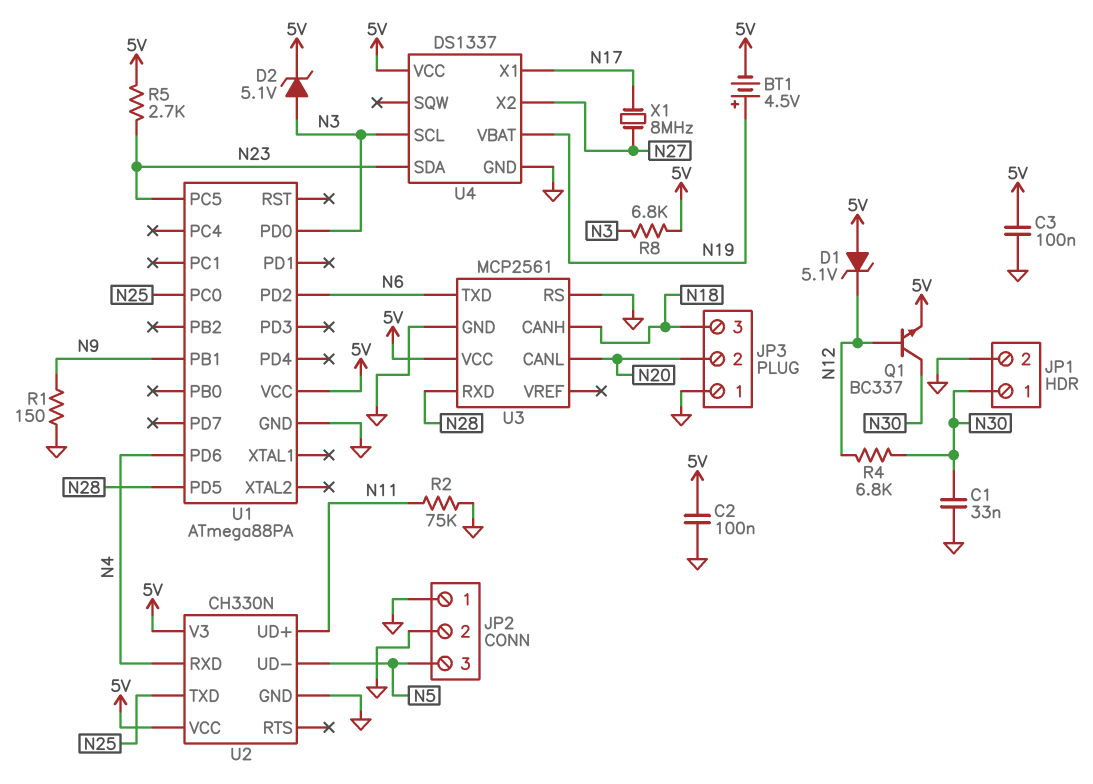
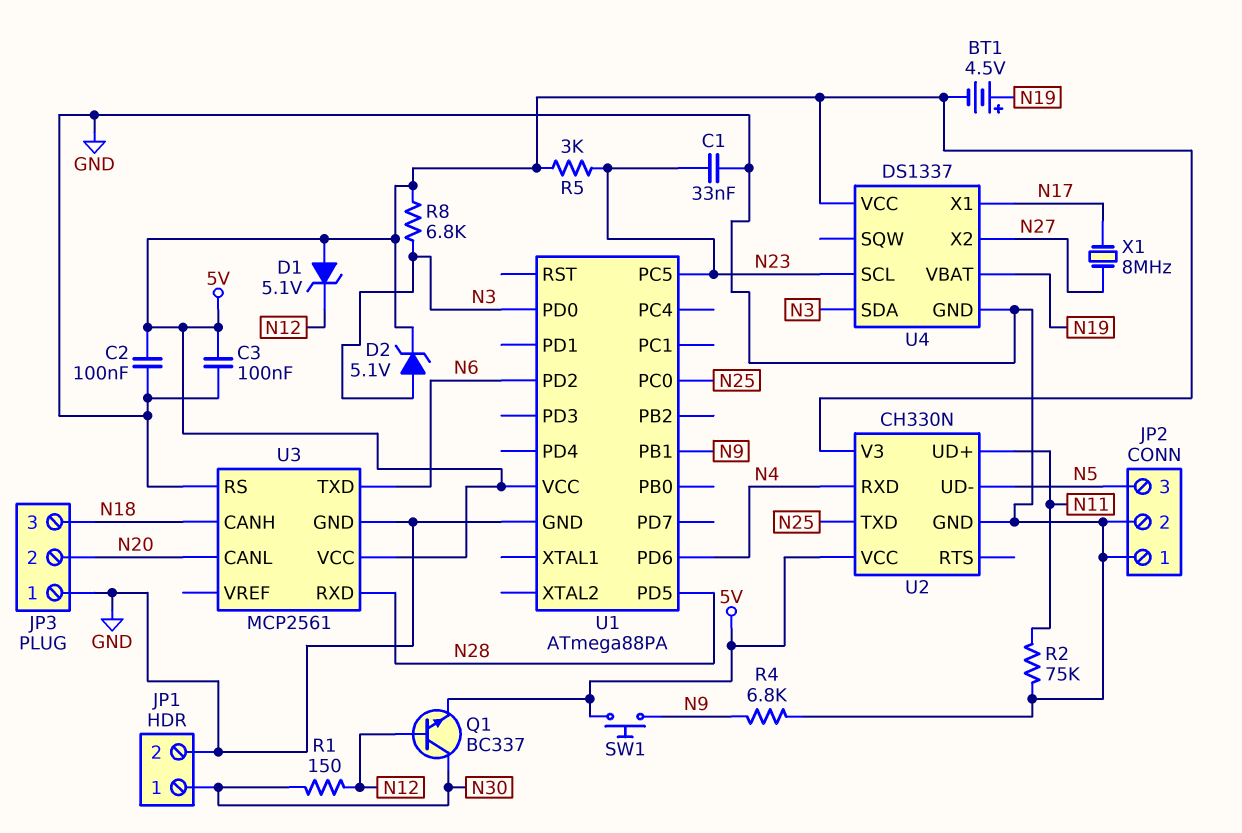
C1: 33nF (GND, N30) -> 33nF (GND, N23)
R1: 150 (GND, N9) -> 150 (N12, N30)
R4: 6.8k (N12, N30) -> 6.8k (GND, N9)
R5: 2.7k (5V, N23) -> 3k (5V, N23)
SW1: none -> button (5V, N9)
U4 pin SCL: N3 -> N23
U4 pin SDA: N23 -> N3

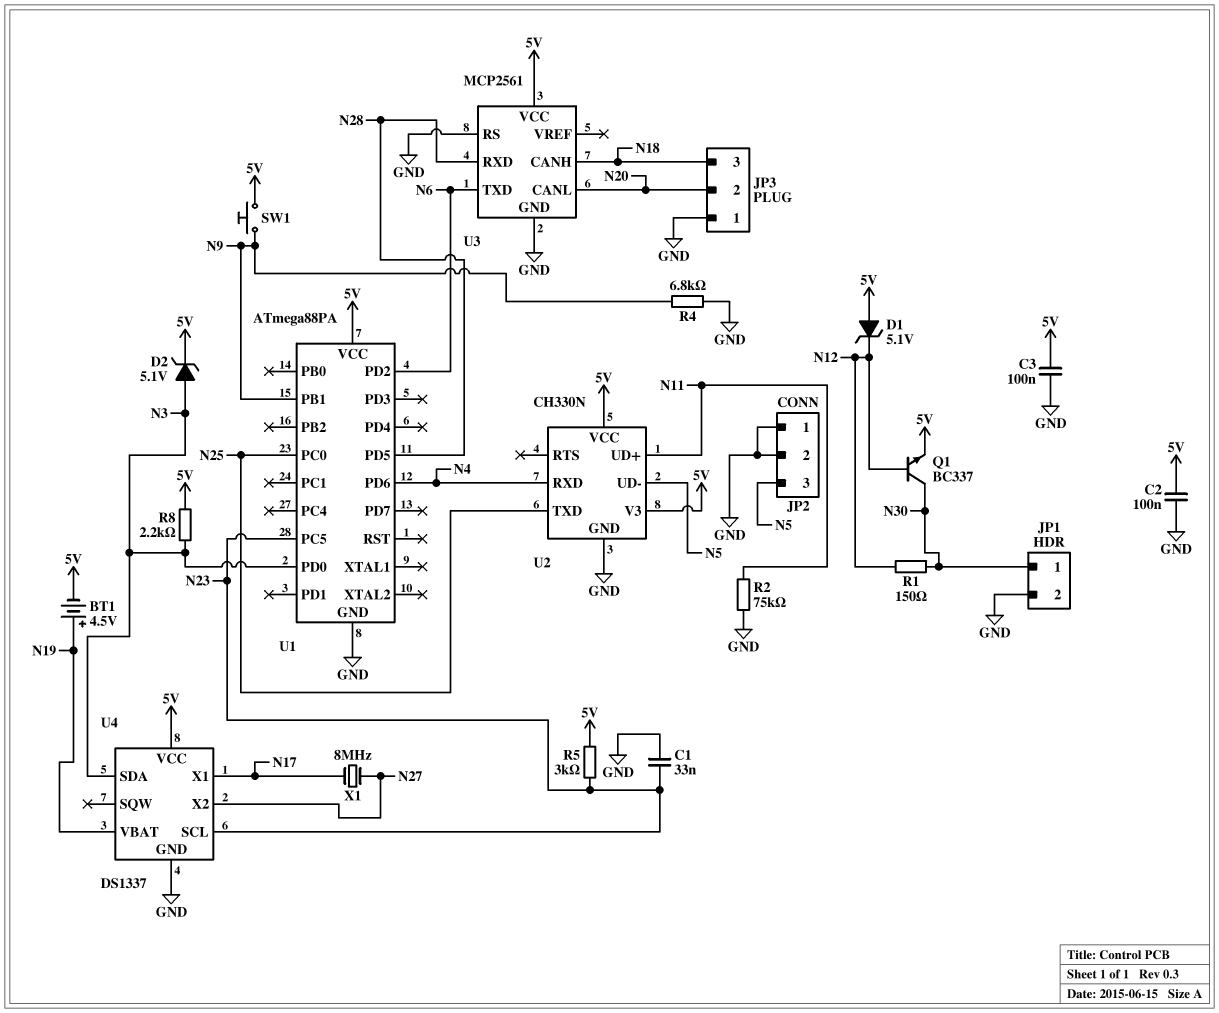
R8: 6.8k (5V, N3) -> 2.2k (5V, N3)

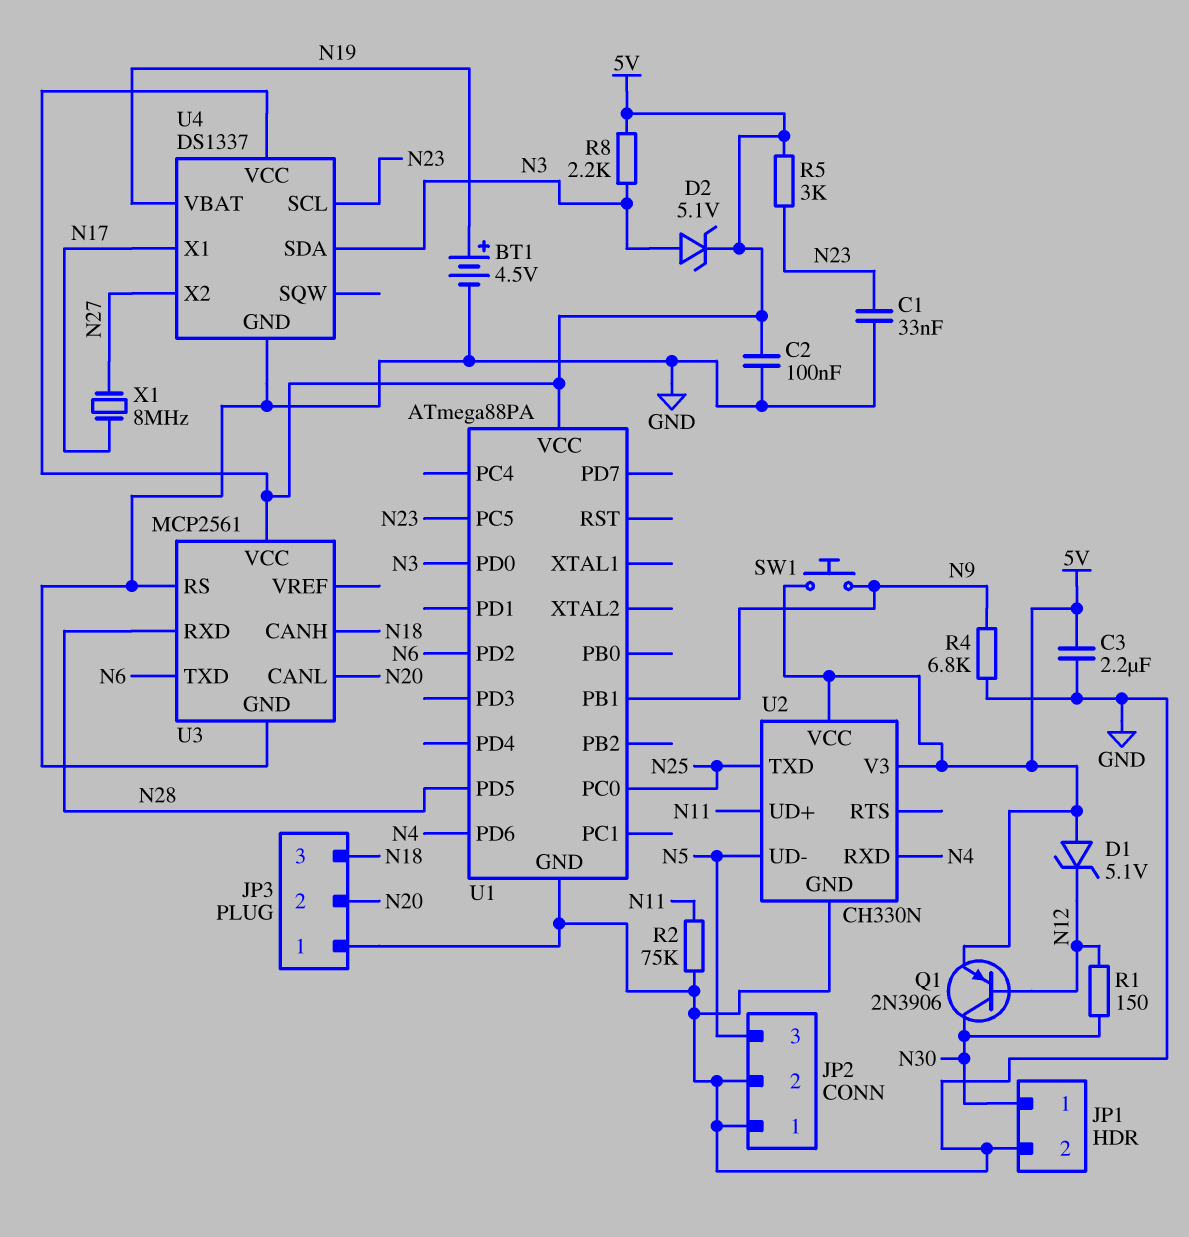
BT1: 4.5V (plus N19, minus 5V) -> 4.5V (plus N19, minus GND)
C3: 100nF (5V, GND) -> 2.2uF (5V, GND)
Q1: NPN BC337 (B N12, C N30, E 5V) -> PNP 2N3906 (B N12, C N30, E 5V)

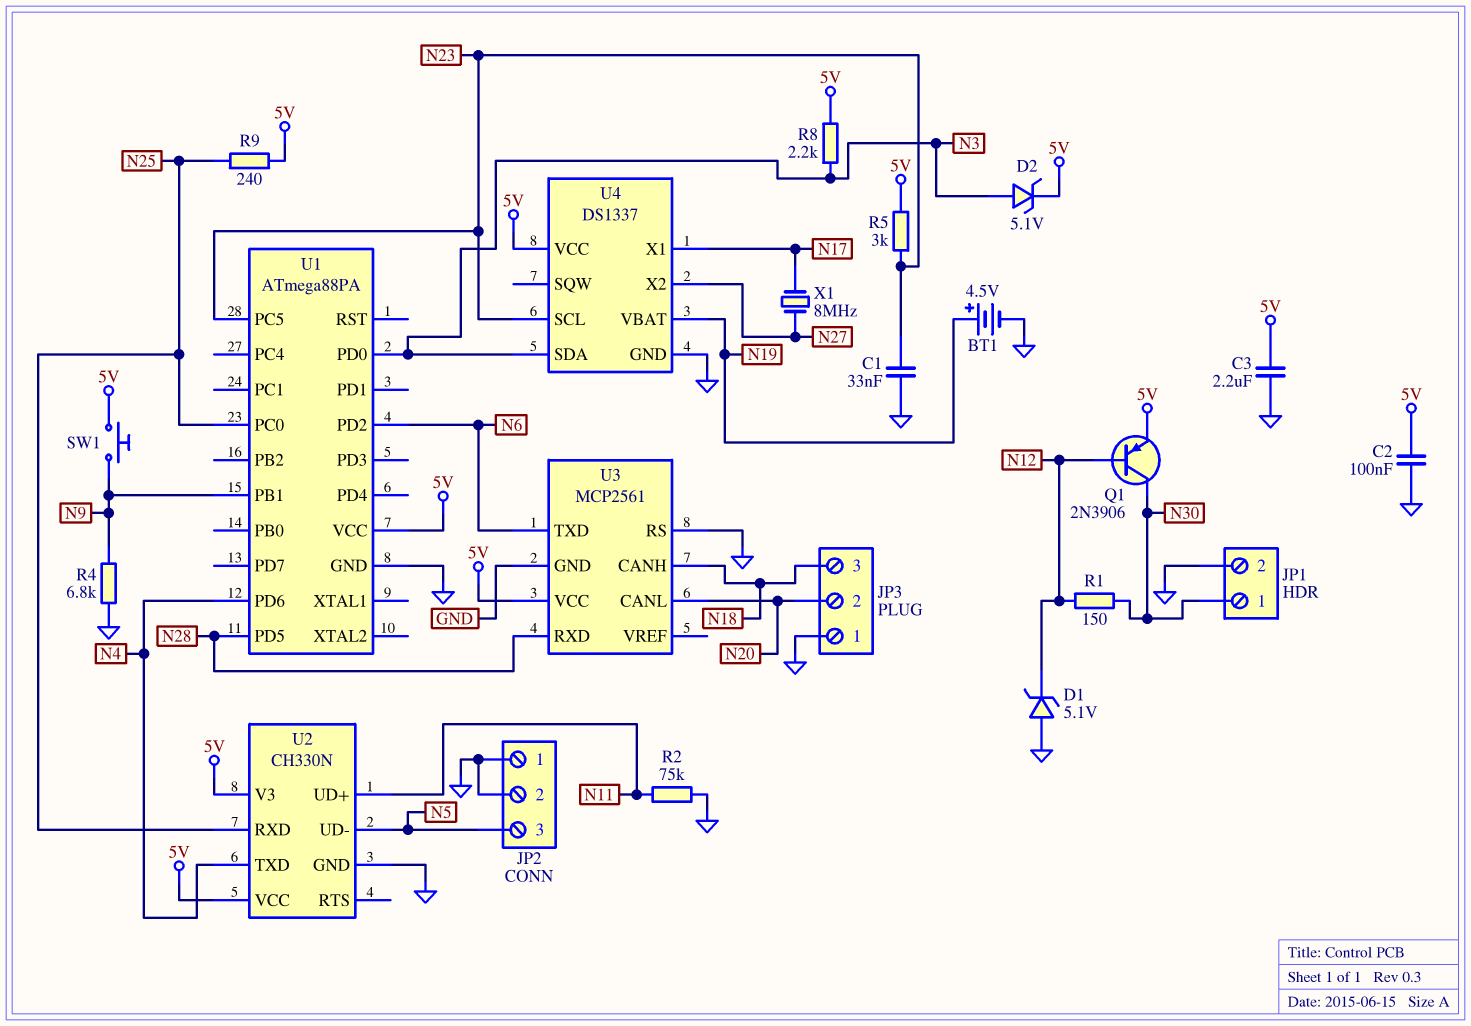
D1: zener 5.1V (A 5V, K N12) -> zener 5.1V (A GND, K N12)
R9: none -> 240 (5V, N25)
U2 pin RXD: N4 -> N25
U2 pin TXD: N25 -> N4

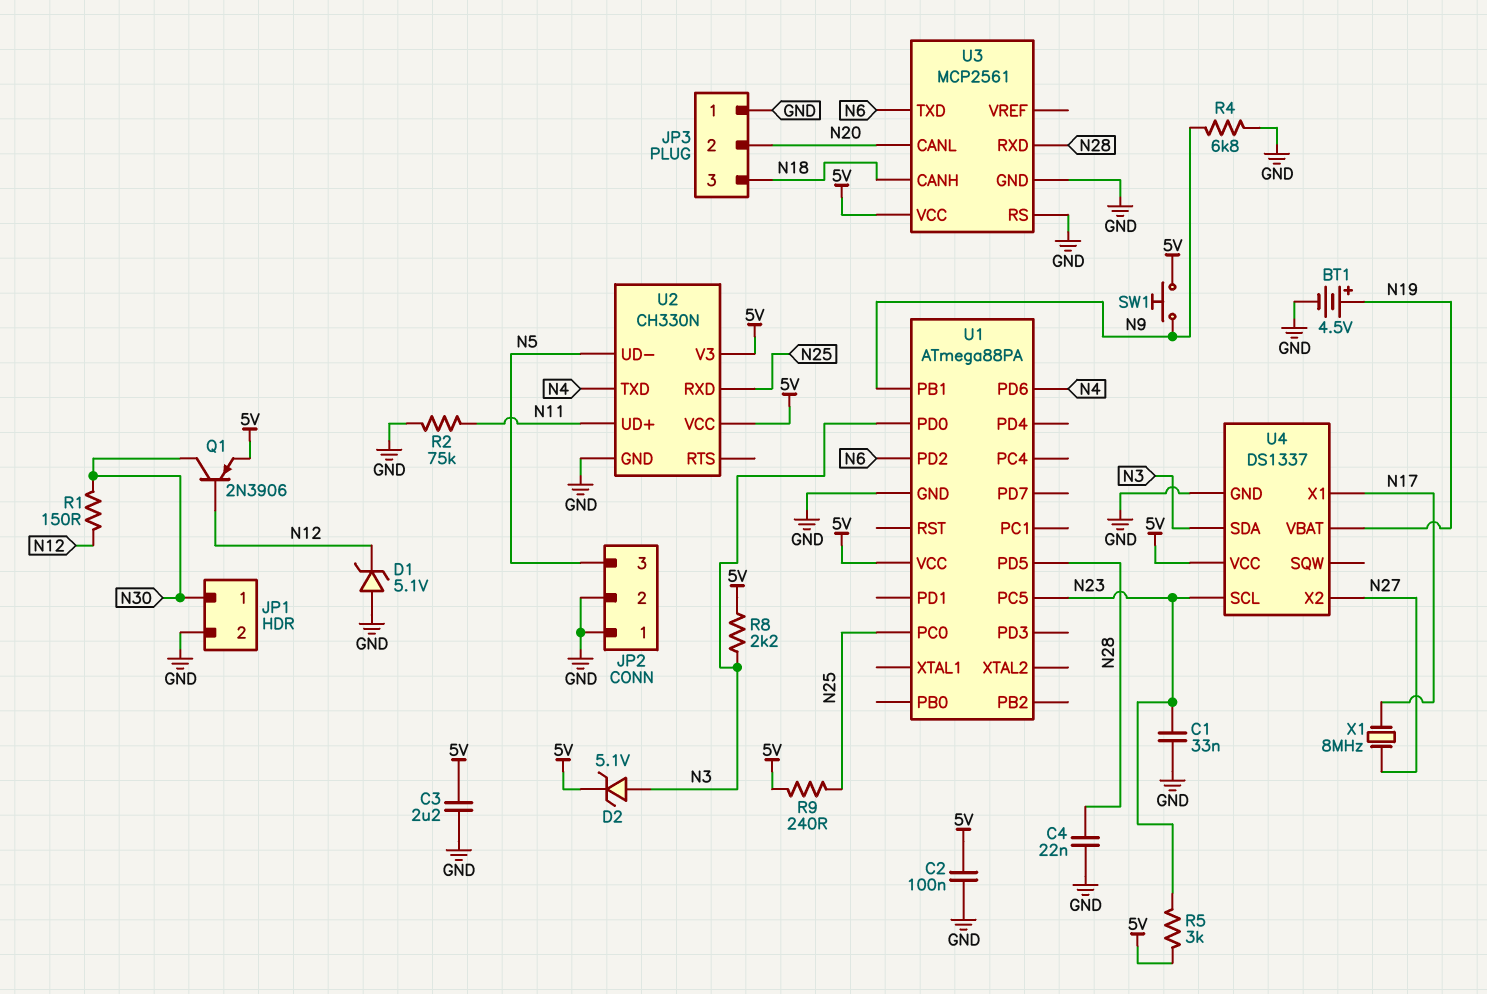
C4: none -> 22nF (GND, N28)

